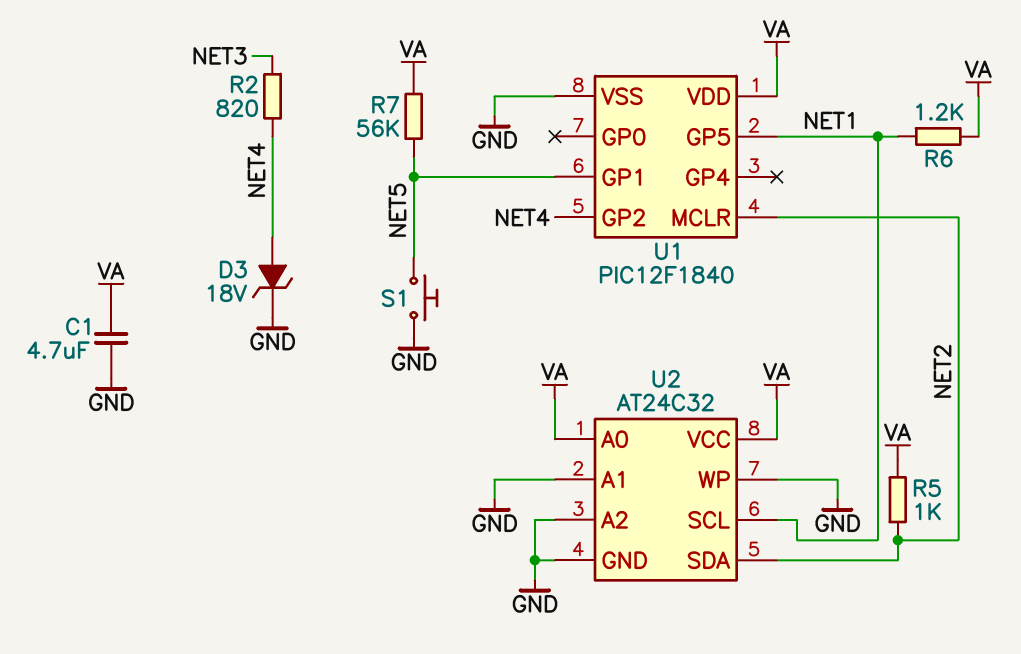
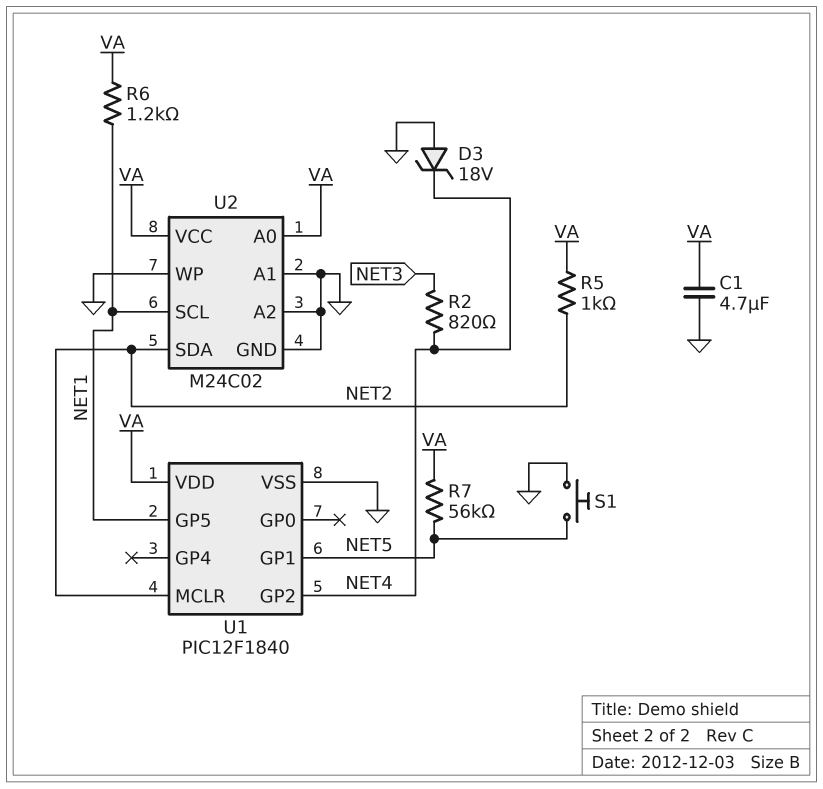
D3: zener 18V (A NET4, K GND) -> zener 18V (A GND, K NET4)
U2: AT24C32 -> M24C02

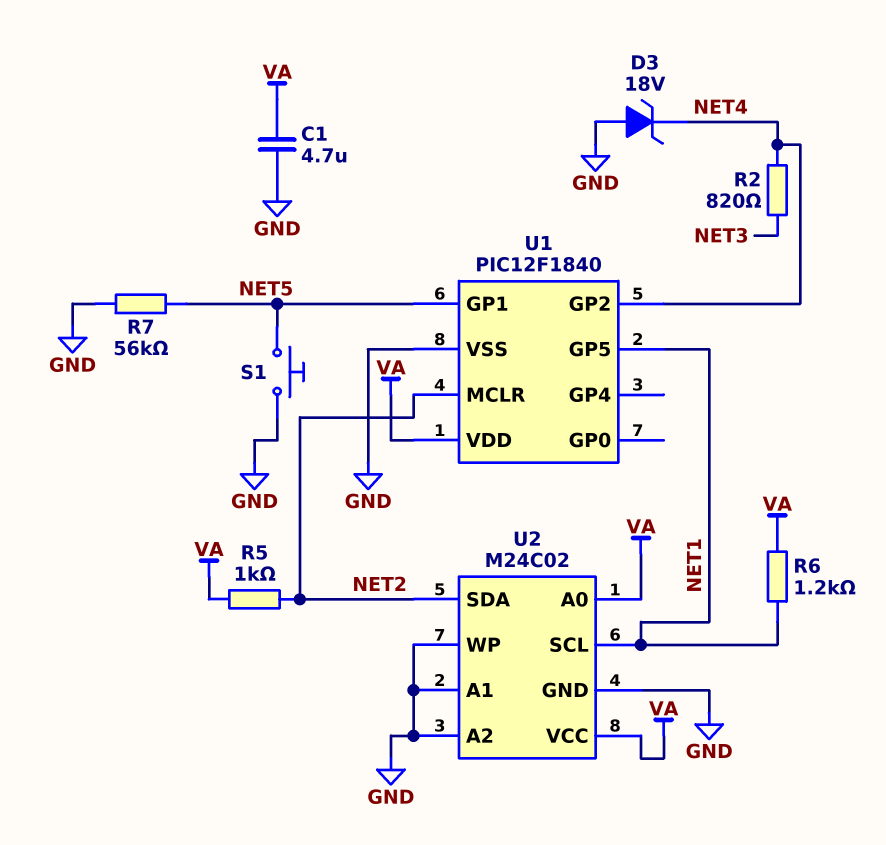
R7: 56k (NET5, VA) -> 56k (GND, NET5)

